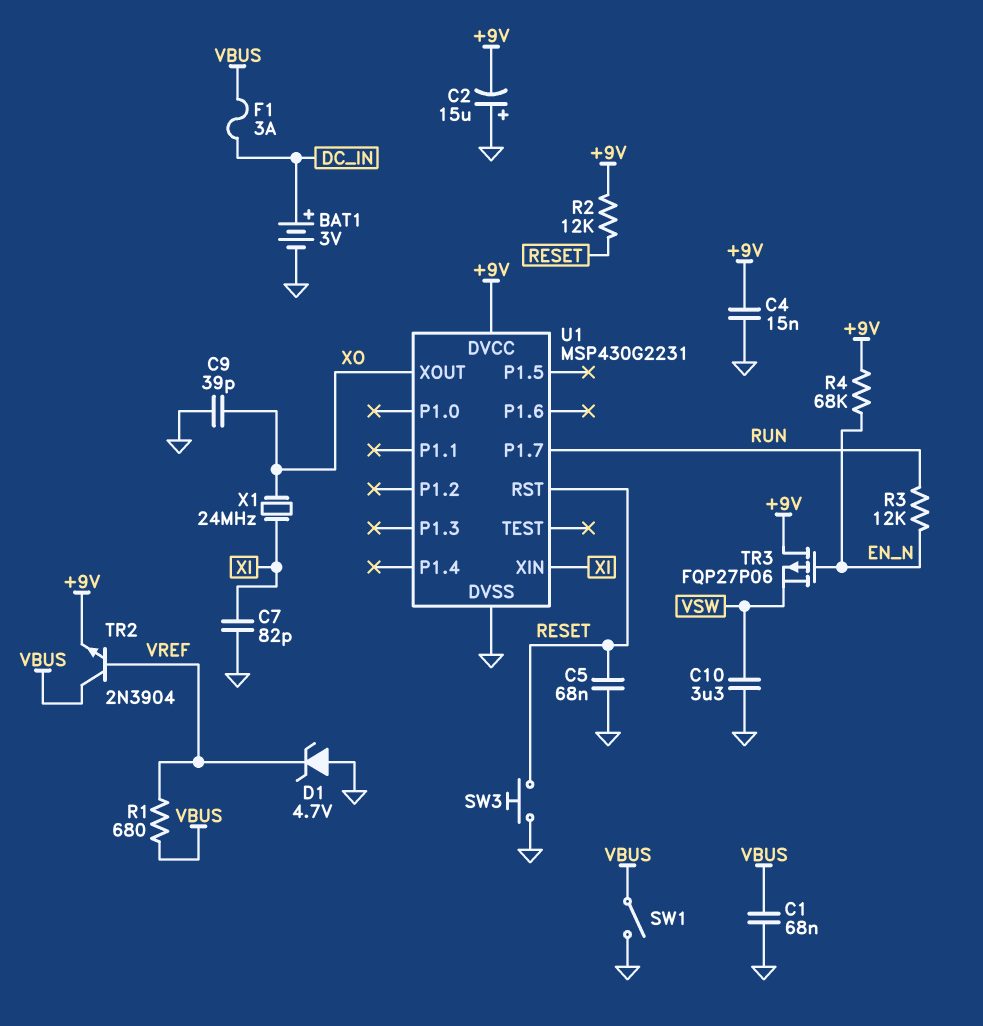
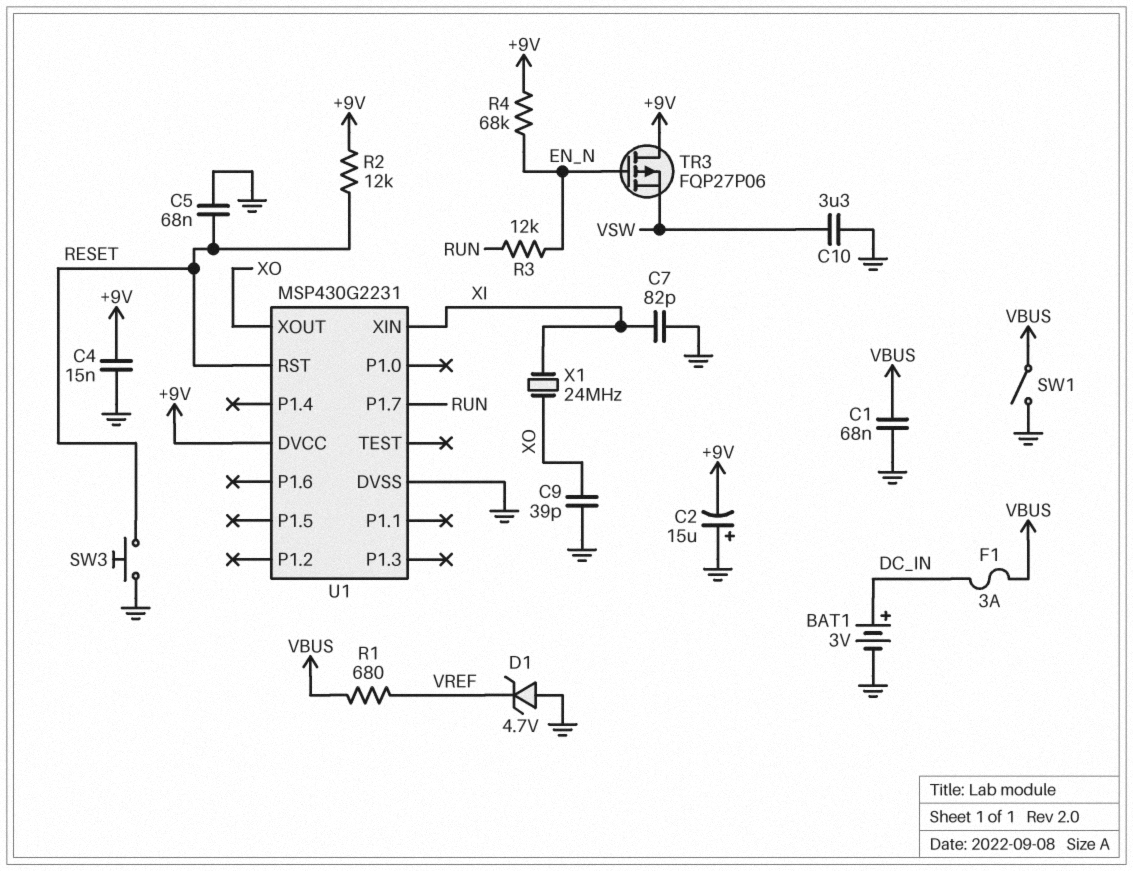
TR2: NPN 2N3904 (B VREF, C VBUS, E +9V) -> none

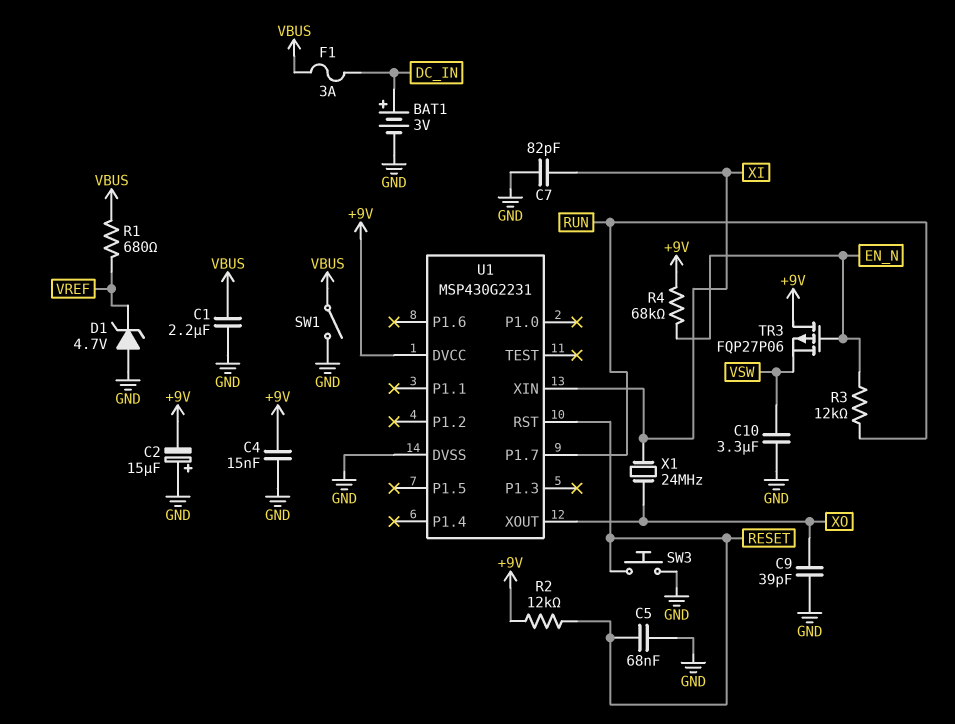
C1: 68nF (GND, VBUS) -> 2.2uF (GND, VBUS)

